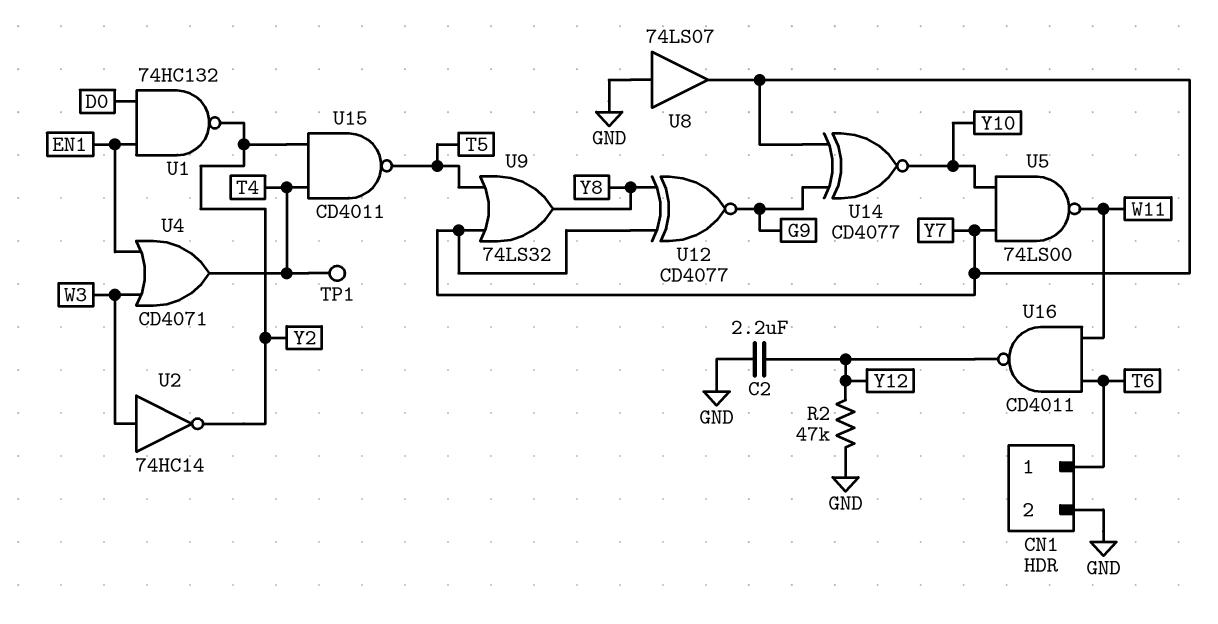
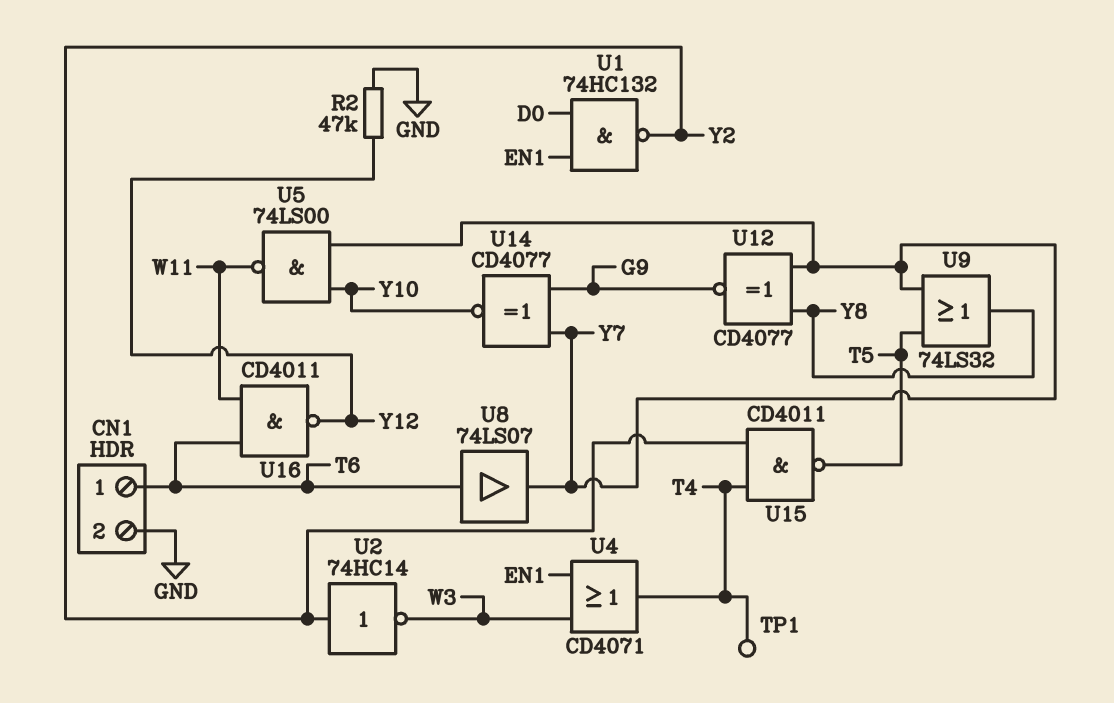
C2: 2.2uF (GND, Y12) -> none
U2: NOT 74HC14 (in W3, out Y2) -> NOT 74HC14 (in Y2, out W3)
U8: buffer 74LS07 (in GND, out Y7) -> buffer 74LS07 (in T6, out Y7)

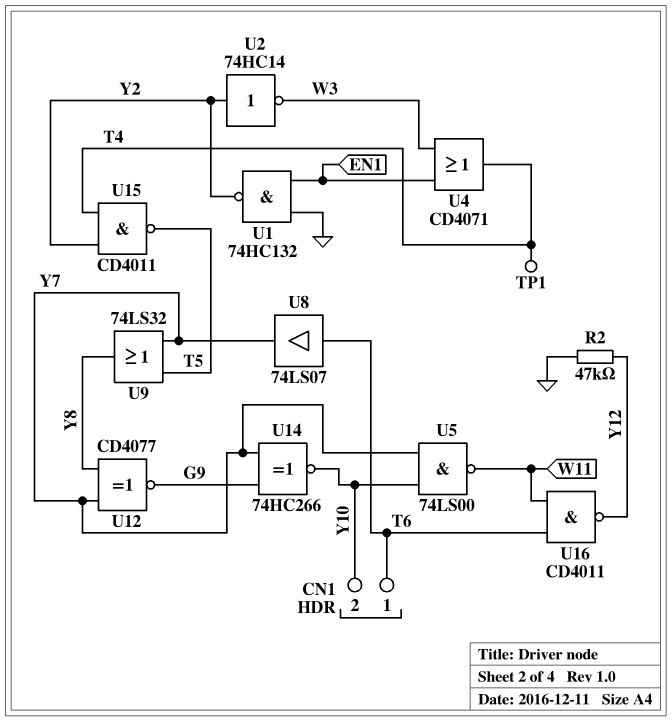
CN1 pin 2: GND -> Y10
U1: NAND 74HC132 (in D0, in EN1, out Y2) -> NAND 74HC132 (in EN1, in GND, out Y2)
U14: XNOR CD4077 (in G9, in Y7, out Y10) -> XNOR 74HC266 (in G9, in Y7, out Y10)

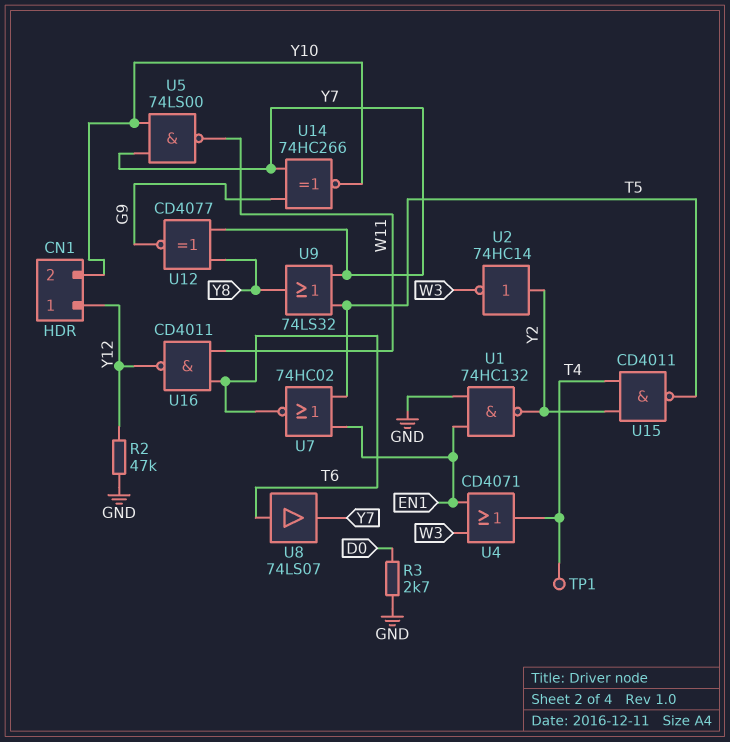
CN1 pin 1: T6 -> Y12
R3: none -> 2.7k (D0, GND)
U7: none -> NOR 74HC02 (in EN1, in T5, out T6)

